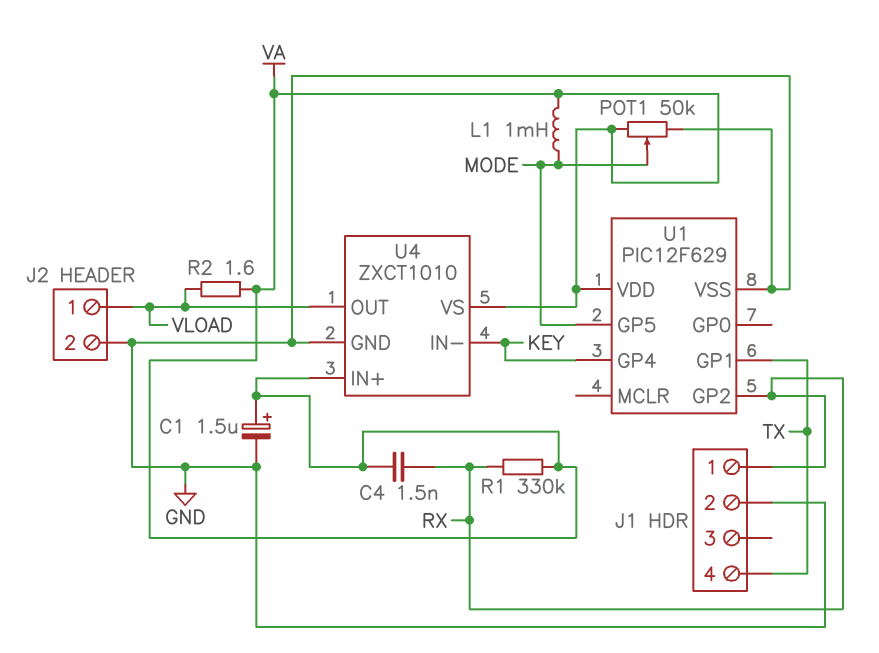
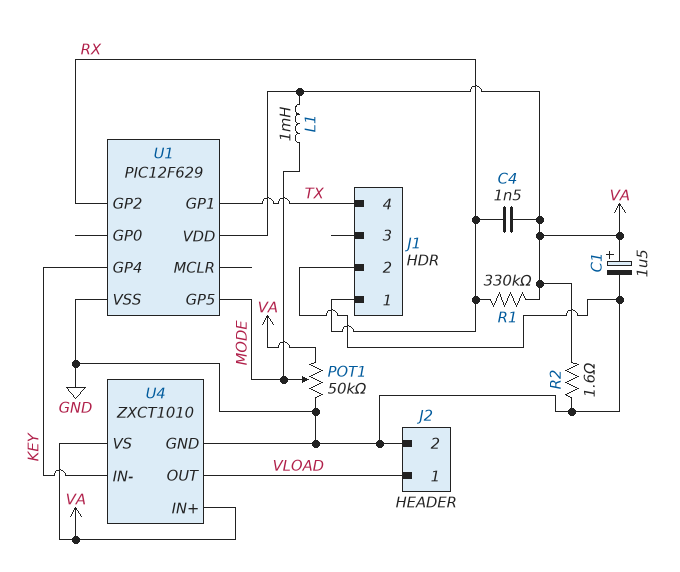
R2: 1.6 (VA, VLOAD) -> 1.6 (GND, VA)

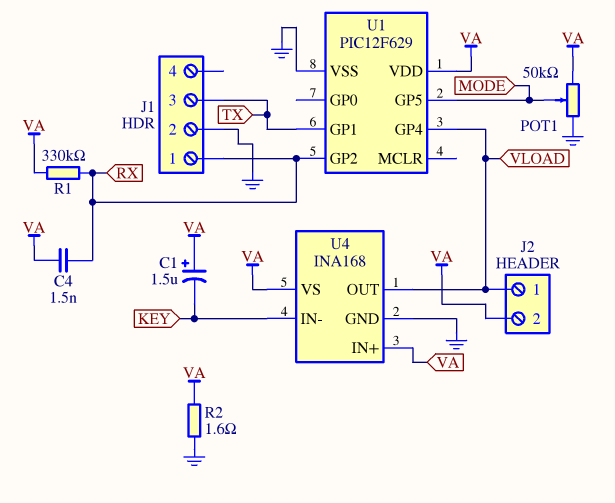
C1: 1.5uF (plus VA, minus GND) -> 1.5uF (plus VA, minus KEY)
J1 pin 3: none -> TX
J1 pin 4: TX -> none
J2 pin 2: GND -> VA
L1: 1mH (MODE, VA) -> none
U1 pin GP4: KEY -> VLOAD
U4: ZXCT1010 -> INA168

